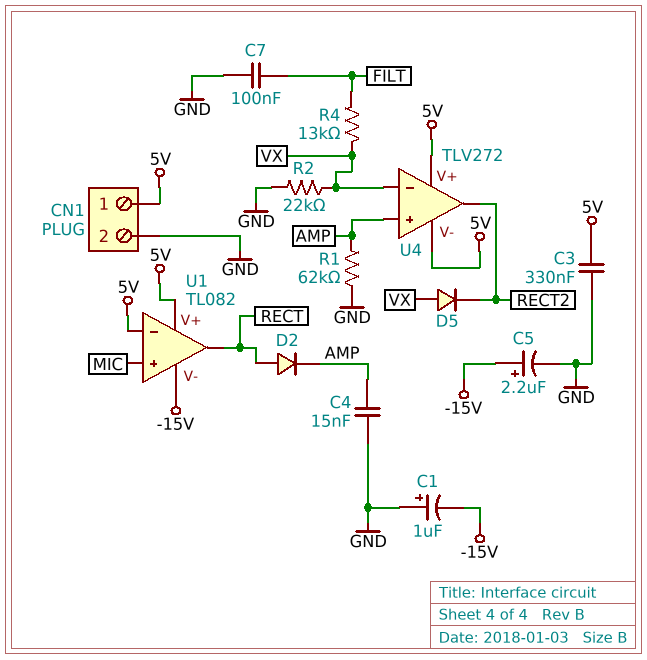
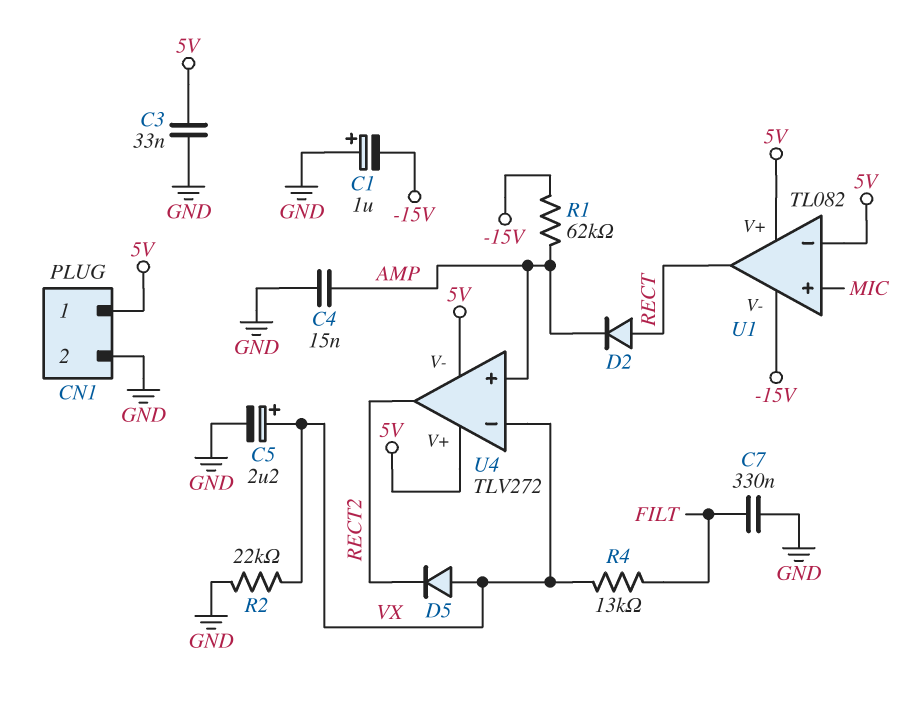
C3: 330nF (5V, GND) -> 33nF (5V, GND)
C5: 2.2uF (plus -15V, minus GND) -> 2.2uF (plus VX, minus GND)
C7: 100nF (FILT, GND) -> 330nF (FILT, GND)
R1: 62k (AMP, GND) -> 62k (-15V, AMP)

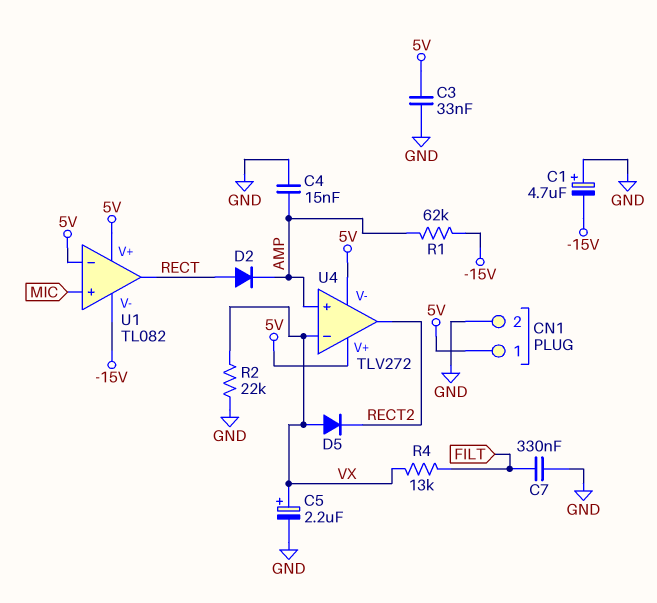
C1: 1uF (plus GND, minus -15V) -> 4.7uF (plus GND, minus -15V)

